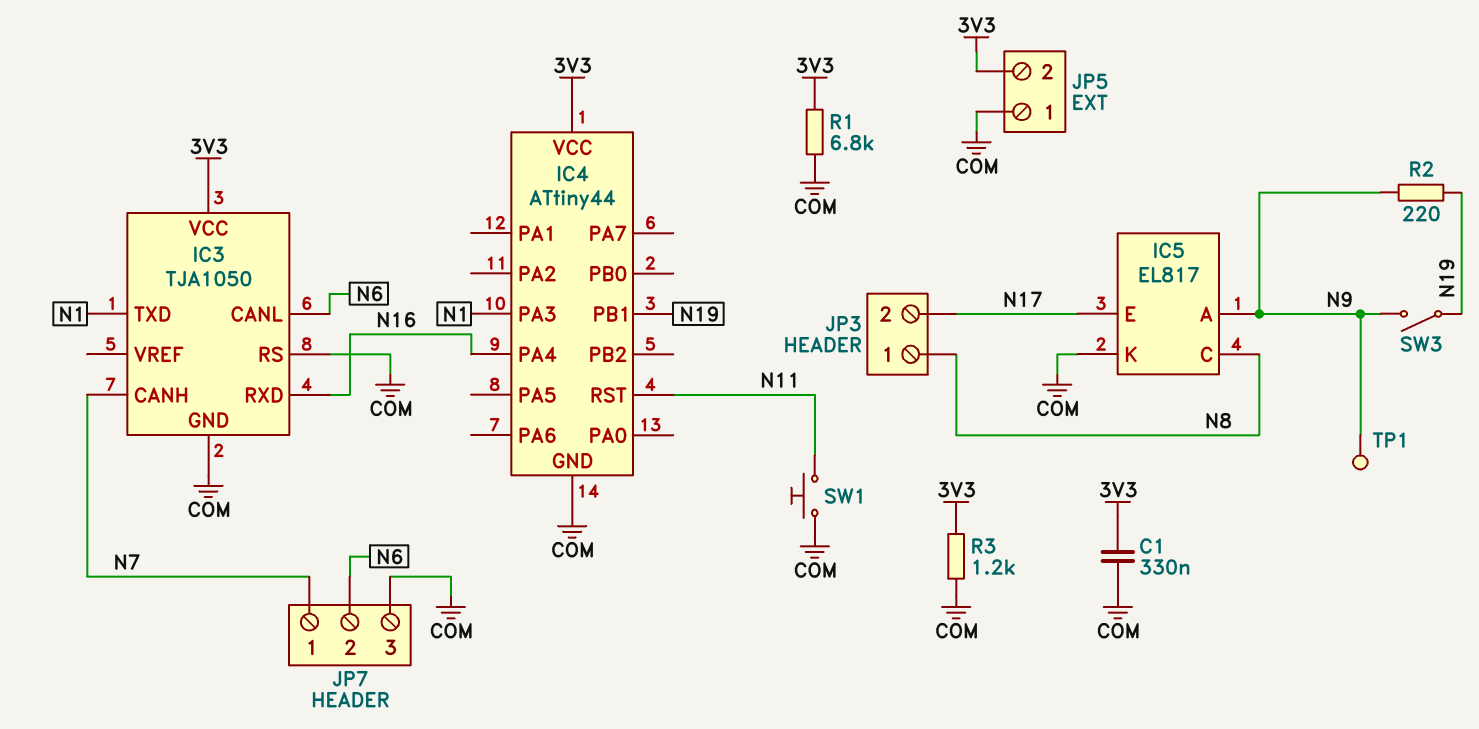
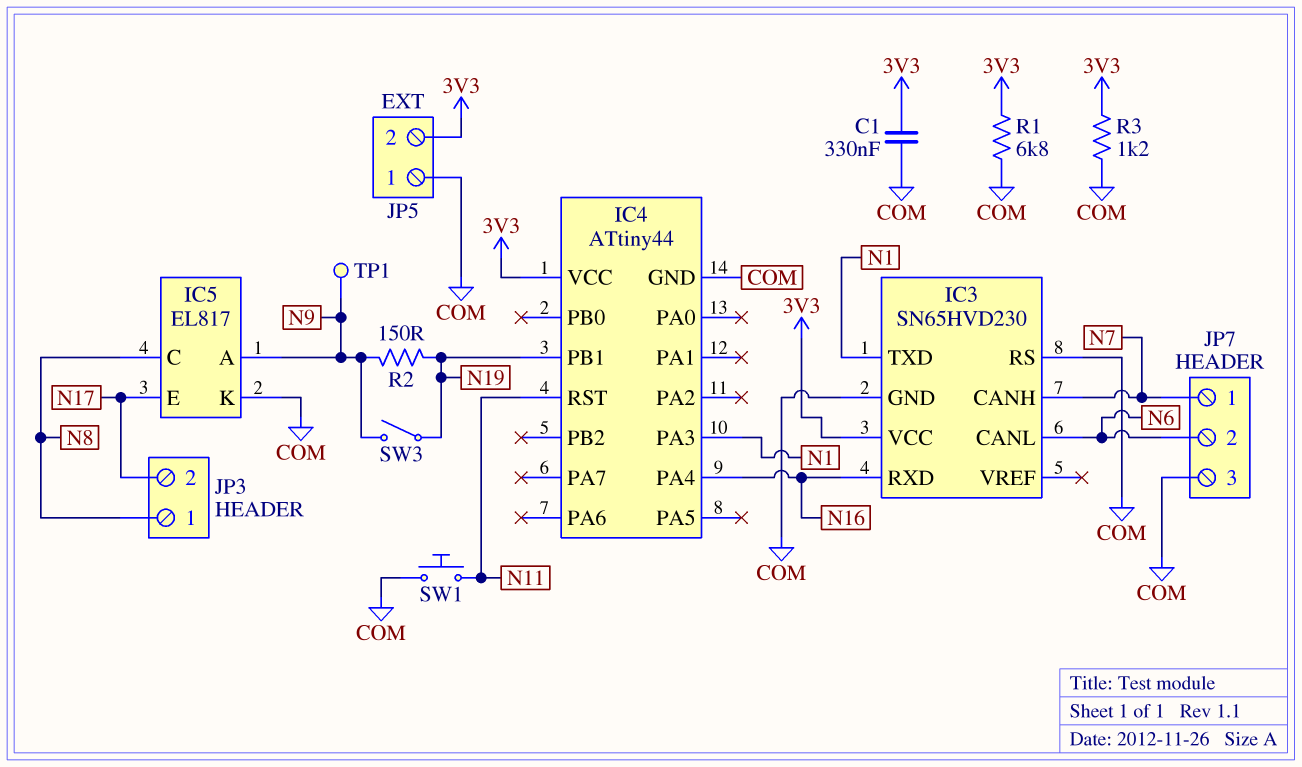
IC3: TJA1050 -> SN65HVD230
R2: 220 (N9, N19) -> 150 (N9, N19)

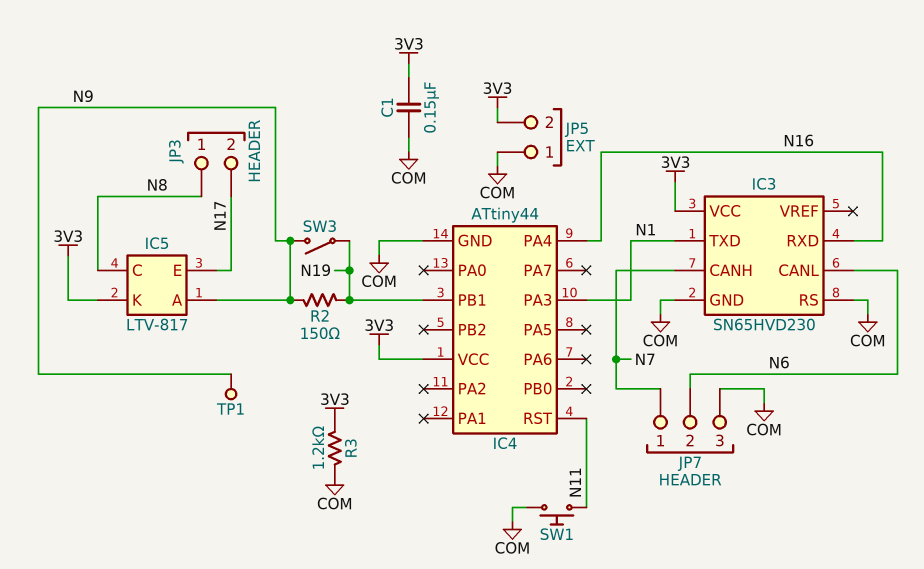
C1: 330nF (3V3, COM) -> 150nF (3V3, COM)
IC5: EL817 -> LTV-817
IC5 pin K: COM -> 3V3
R1: 6.8k (3V3, COM) -> none

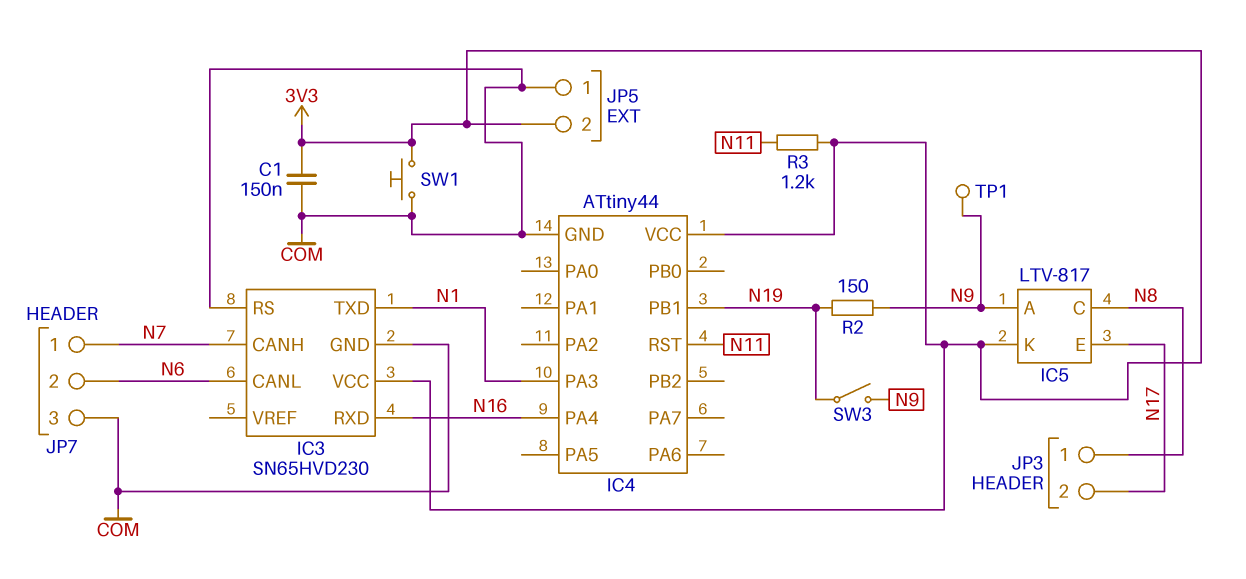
R3: 1.2k (3V3, COM) -> 1.2k (3V3, N11)
SW1: button (COM, N11) -> button (3V3, COM)

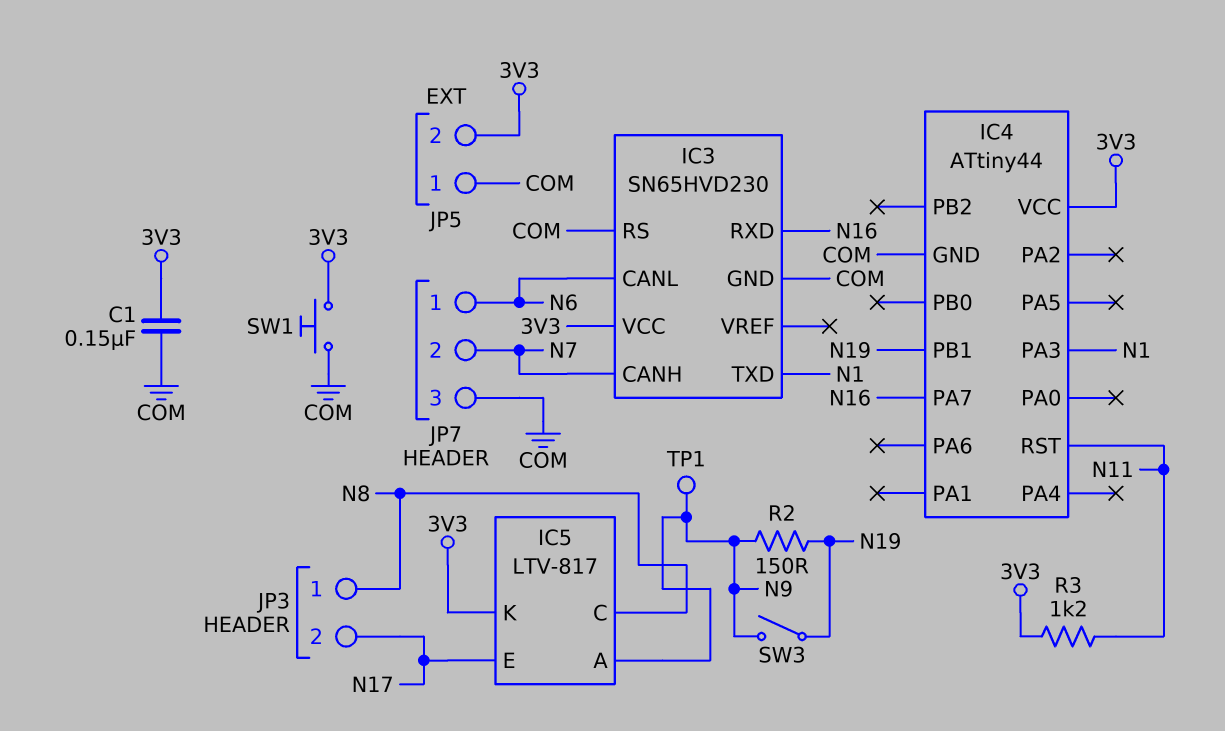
IC4 pin PA4: N16 -> none
IC4 pin PA7: none -> N16
JP7 pin 1: N7 -> N6
JP7 pin 2: N6 -> N7

